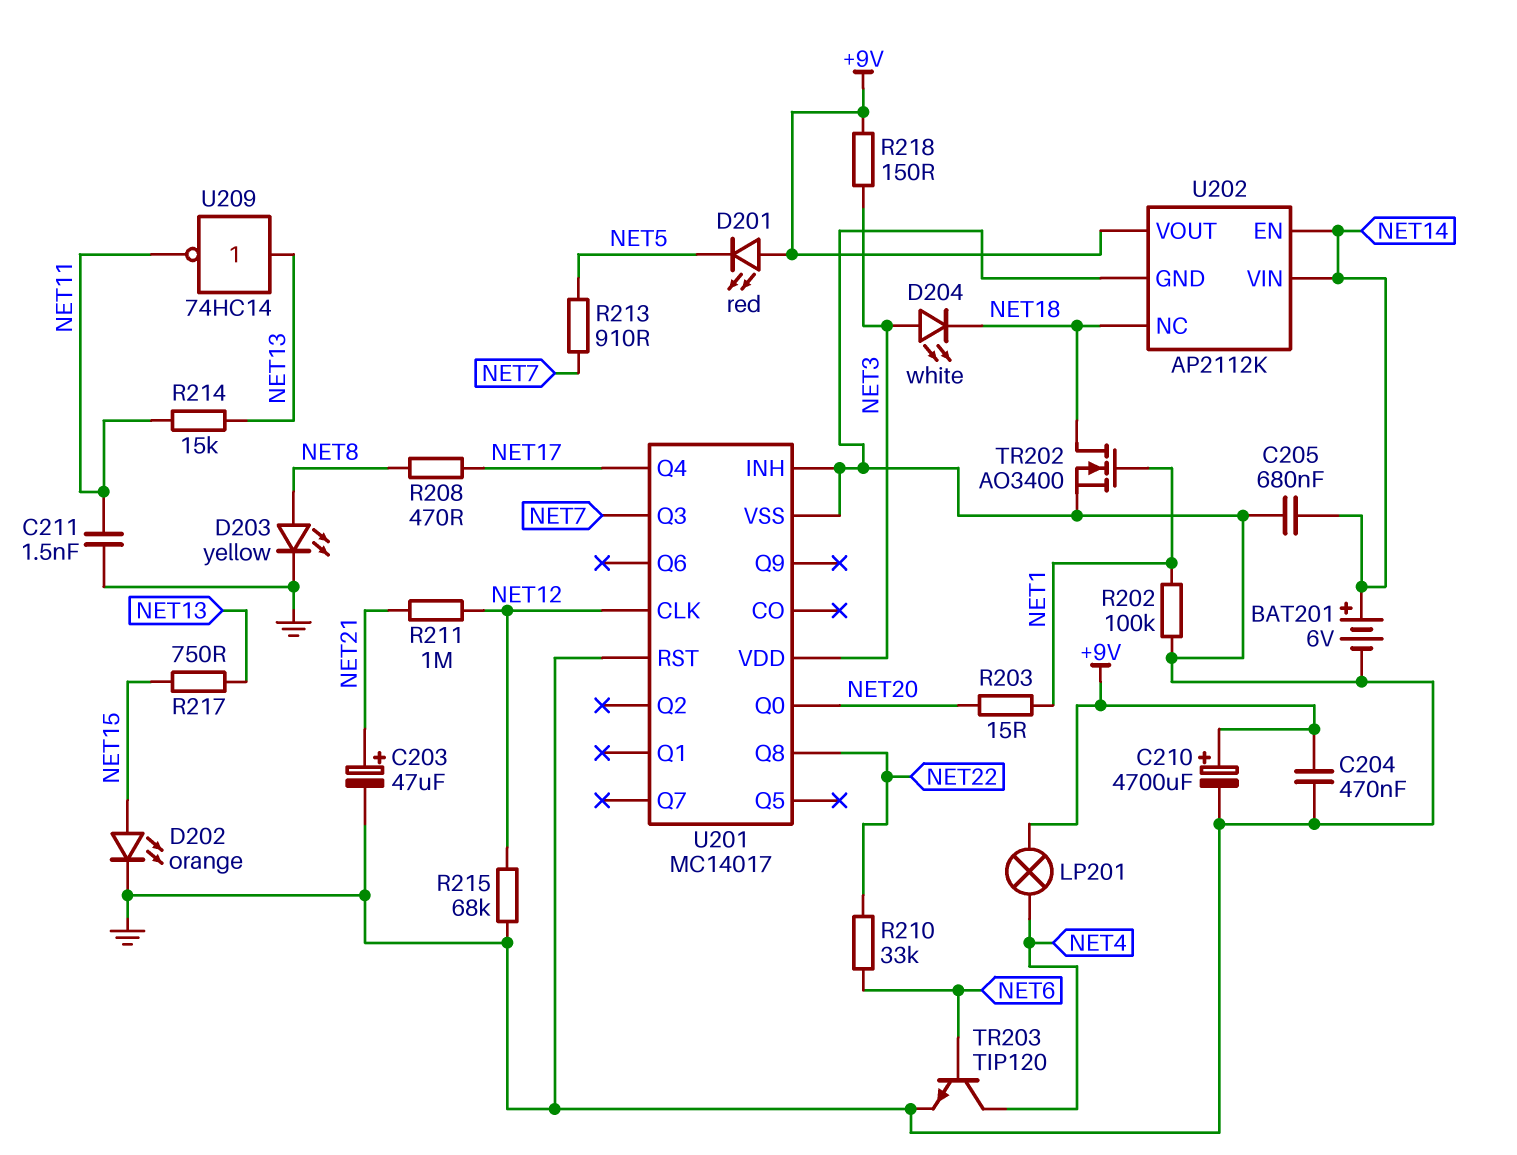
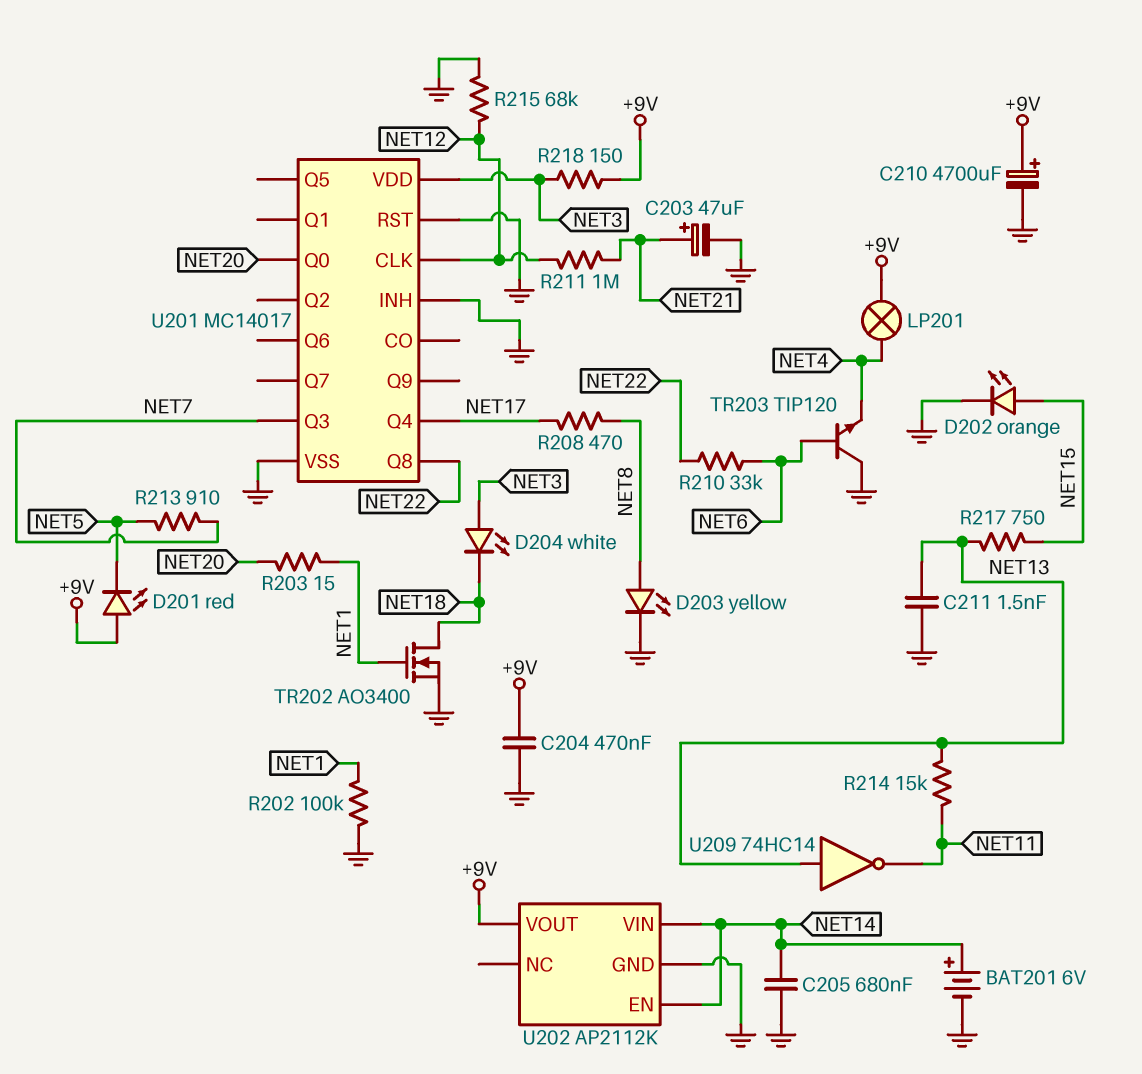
C211: 1.5nF (GND, NET11) -> 1.5nF (GND, NET13)
TR203: NPN TIP120 (B NET6, C NET4, E GND) -> NPN TIP120 (B NET6, C GND, E NET4)
U202 pin NC: NET18 -> none

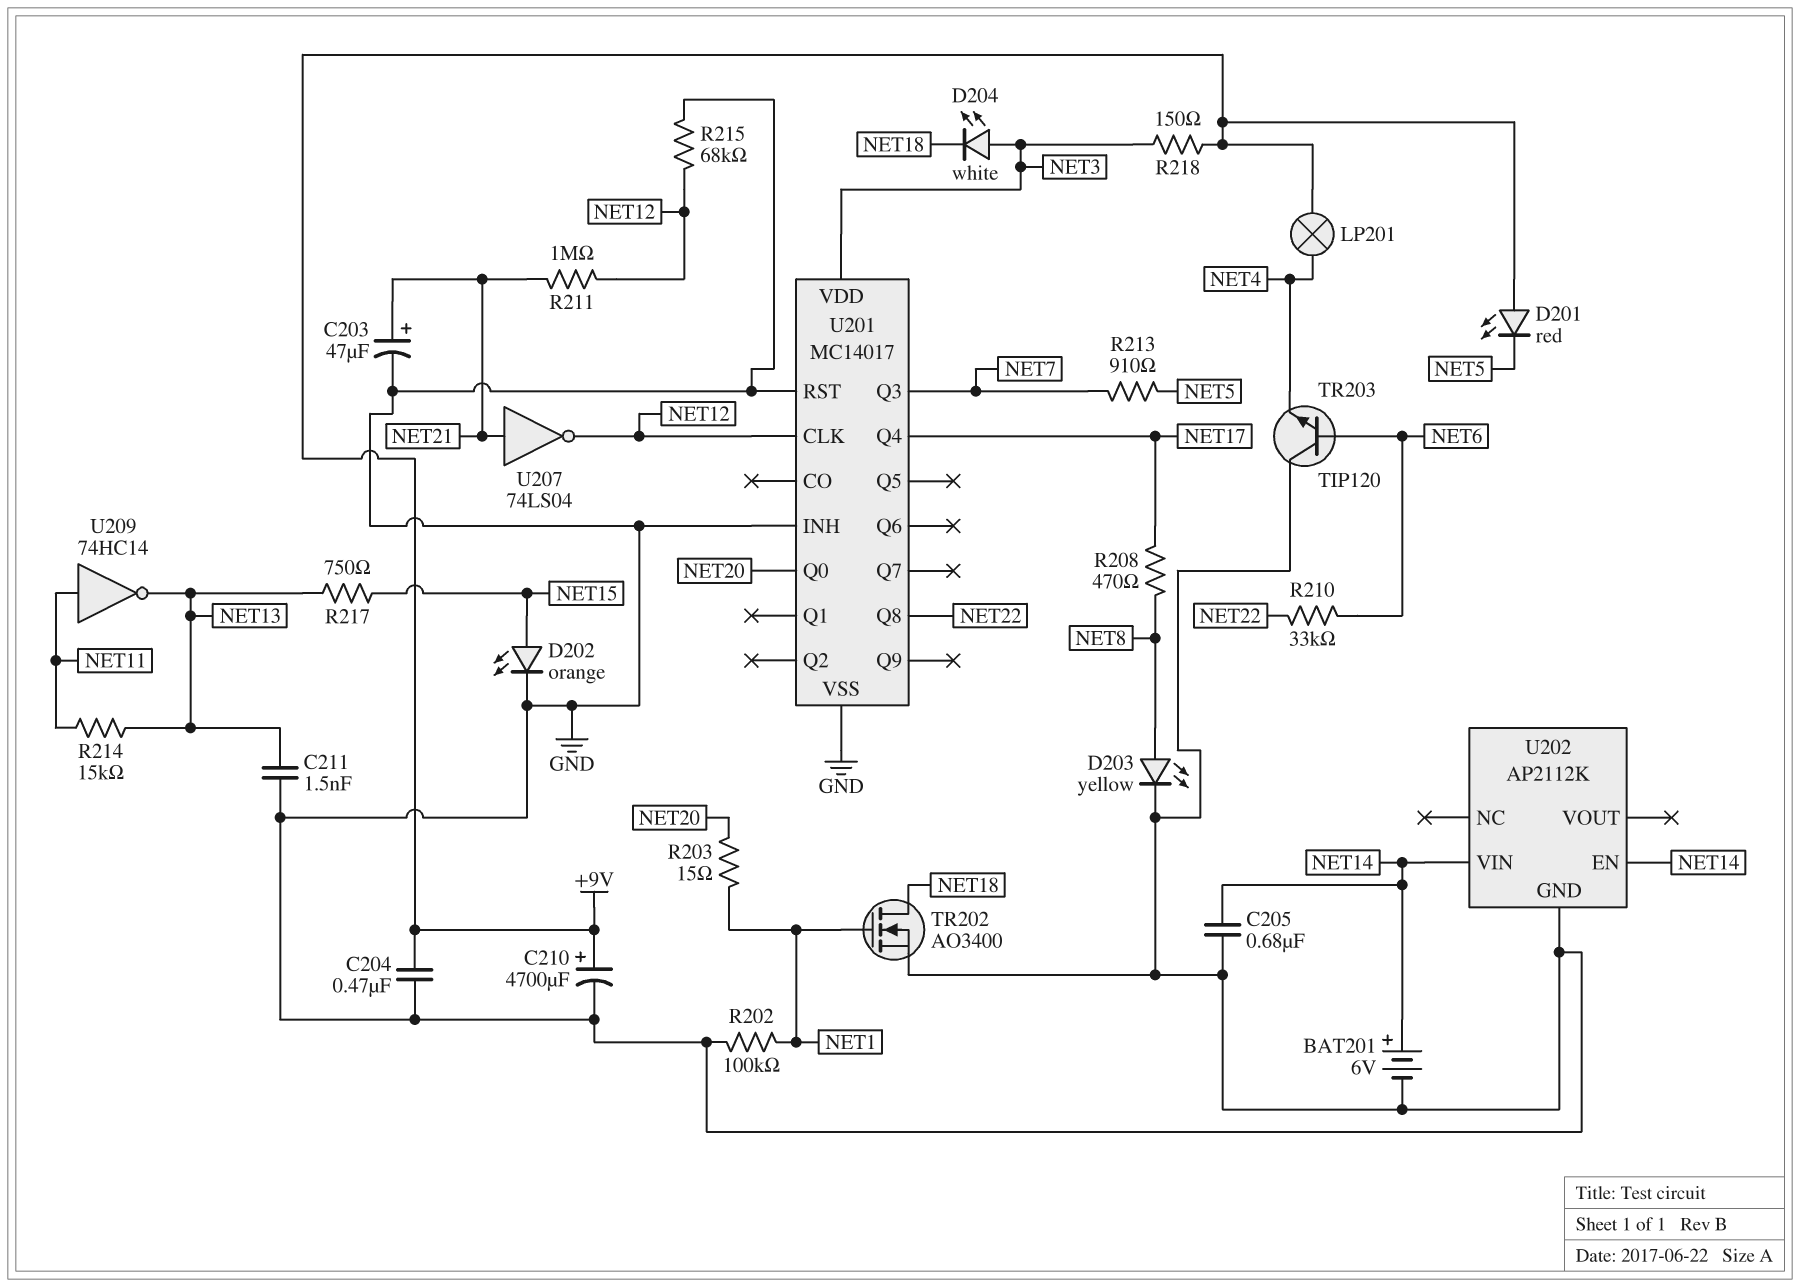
U202 pin VOUT: +9V -> none
U207: none -> NOT 74LS04 (in NET21, out NET12)
U209: NOT 74HC14 (in NET13, out NET11) -> NOT 74HC14 (in NET11, out NET13)

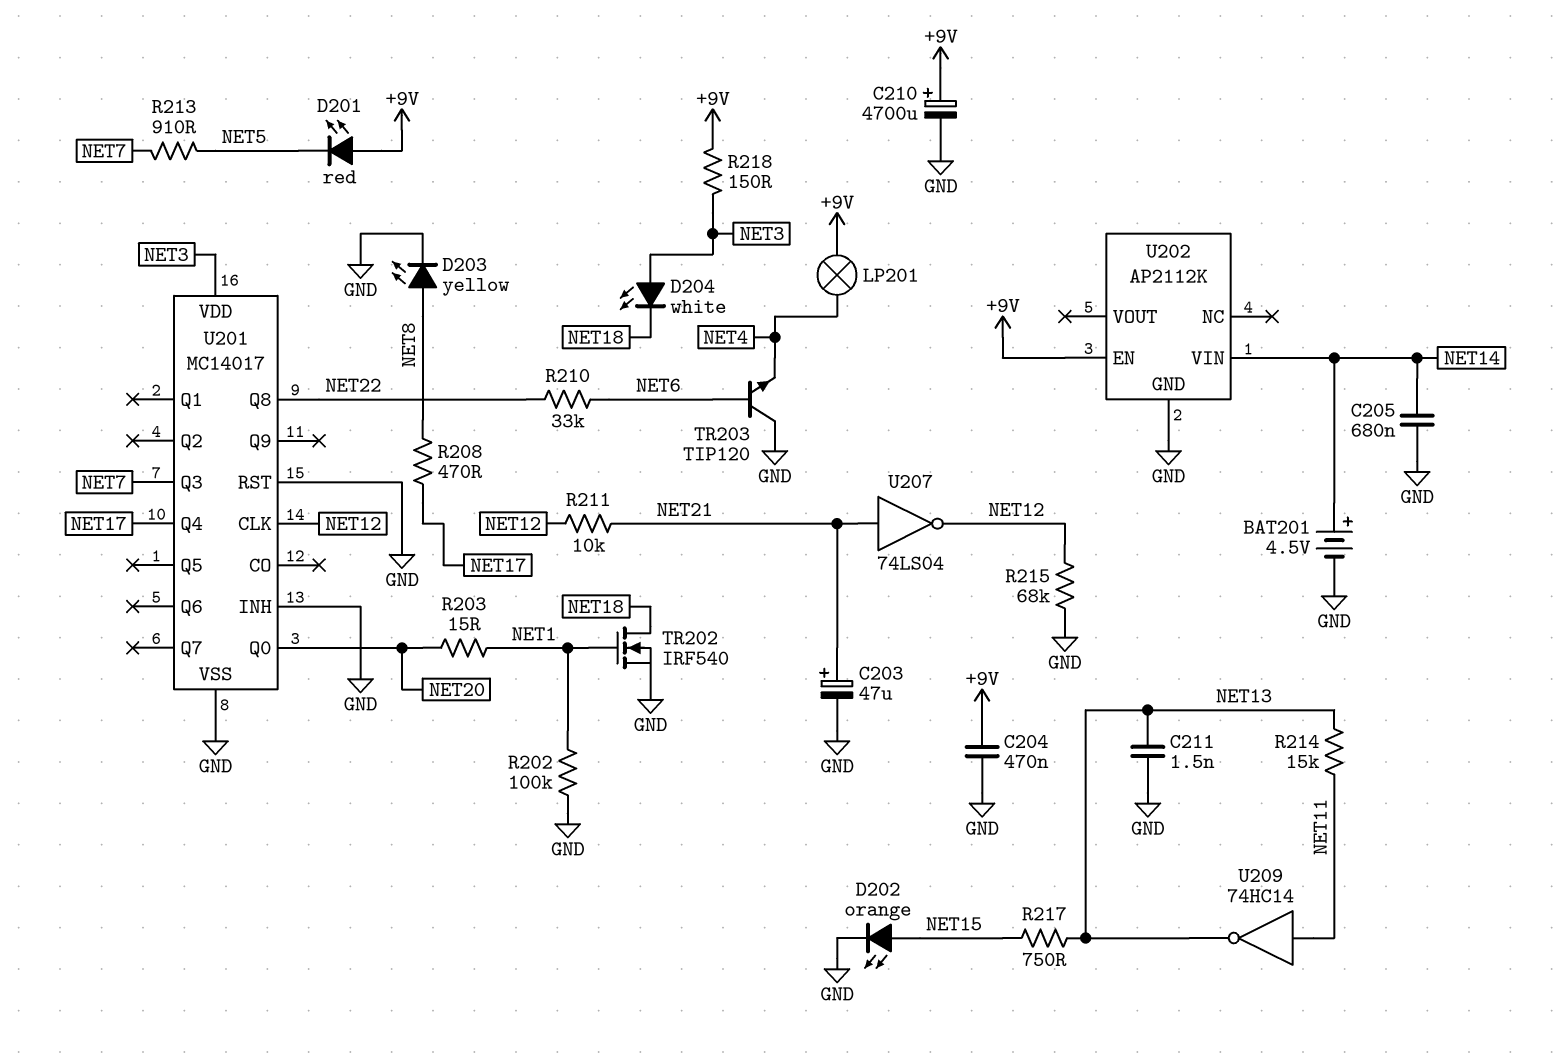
BAT201: 6V (plus NET14, minus GND) -> 4.5V (plus NET14, minus GND)
R211: 1M (NET12, NET21) -> 10k (NET12, NET21)
TR202: NMOS AO3400 (G NET1, D NET18, S GND) -> NMOS IRF540 (G NET1, D NET18, S GND)
U202 pin EN: NET14 -> +9V

